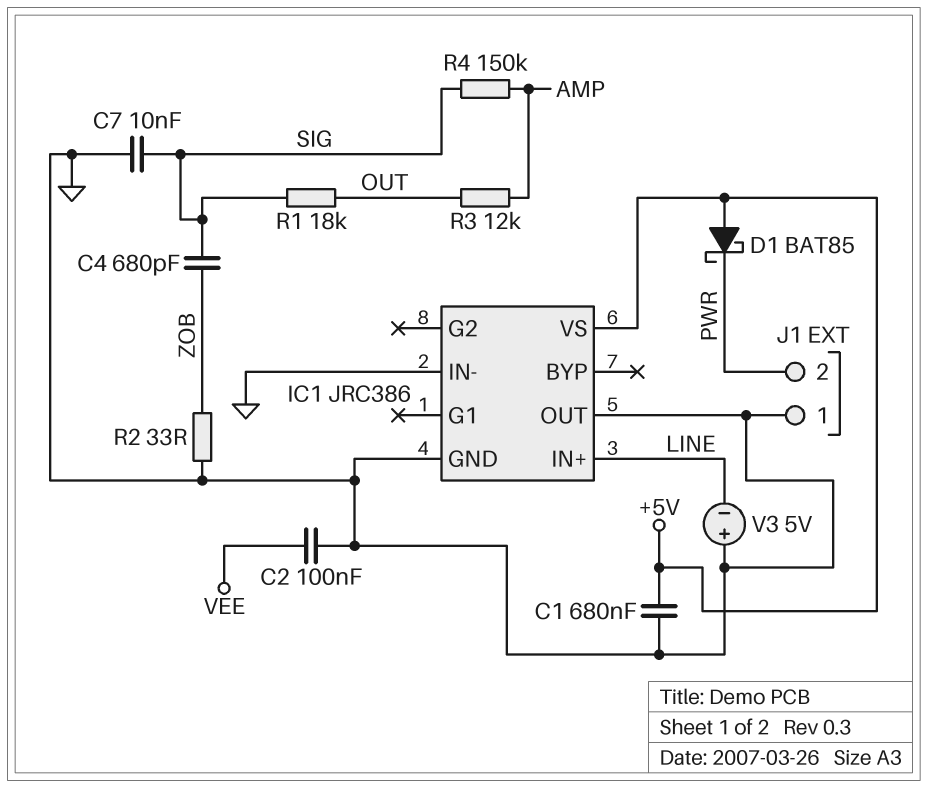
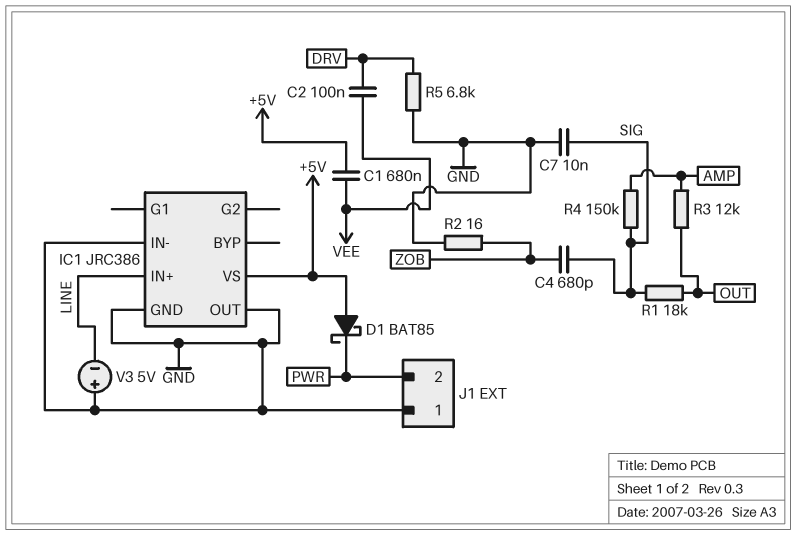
C1: 680nF (+5V, GND) -> 680nF (+5V, VEE)
C2: 100nF (GND, VEE) -> 100nF (DRV, VEE)
R2: 33 (GND, ZOB) -> 16 (GND, ZOB)
R5: none -> 6.8k (DRV, GND)

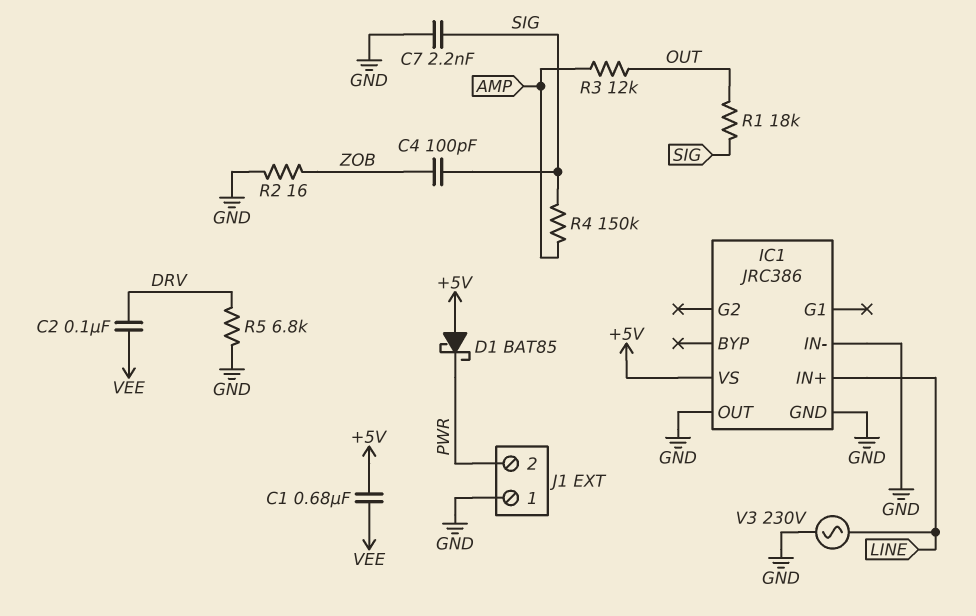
C4: 680pF (SIG, ZOB) -> 100pF (SIG, ZOB)
C7: 10nF (GND, SIG) -> 2.2nF (GND, SIG)
V3: 5V (plus GND, minus LINE) -> AC 230V (GND, LINE)

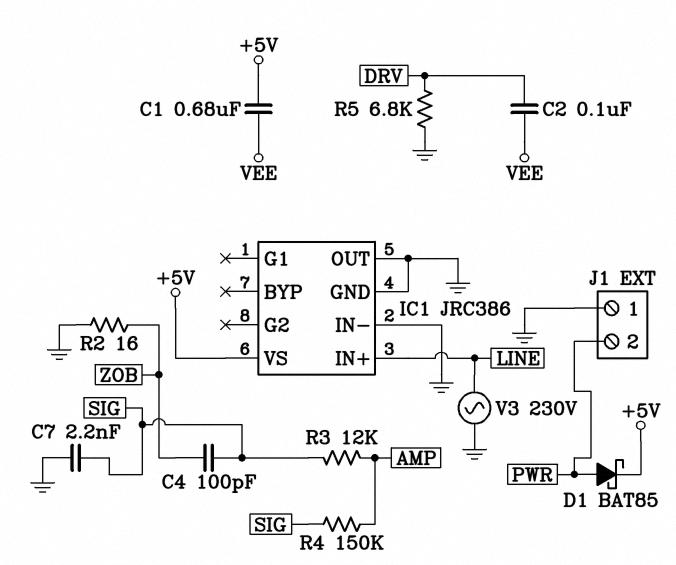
D1: schottky BAT85 (A +5V, K PWR) -> schottky BAT85 (A PWR, K +5V)
R1: 18k (OUT, SIG) -> none
R3: 12k (AMP, OUT) -> 12k (AMP, SIG)

